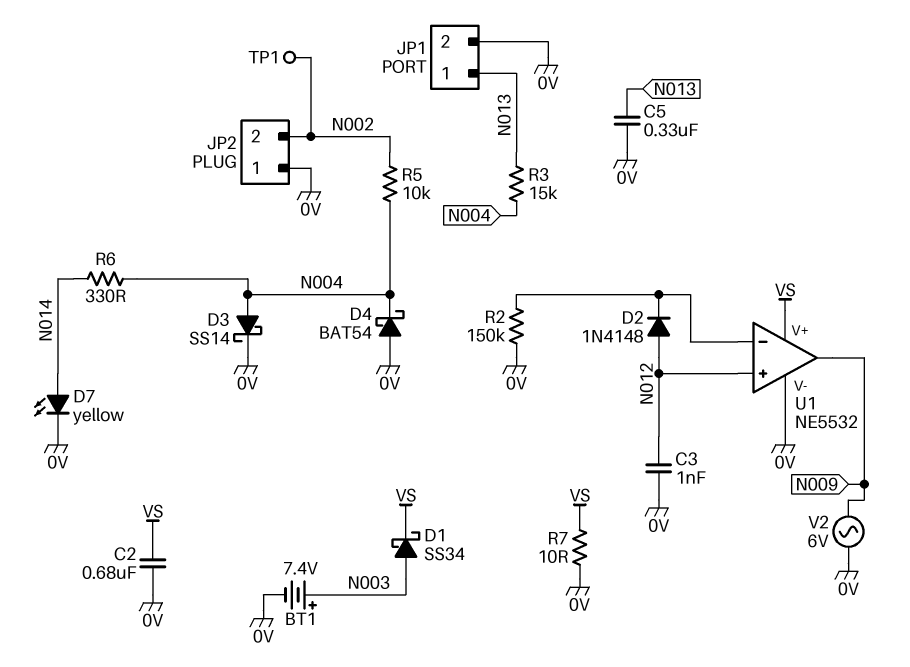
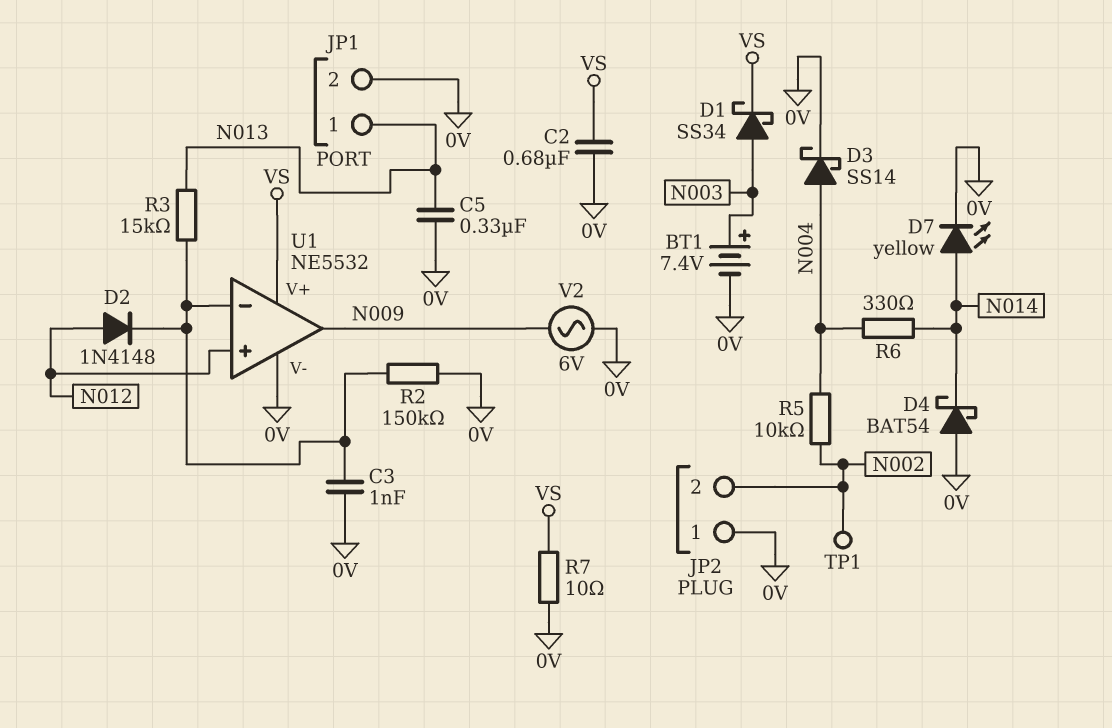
C3: 1nF (0V, N012) -> 1nF (0V, U1/in-)
D4: schottky BAT54 (A 0V, K N004) -> schottky BAT54 (A 0V, K N014)
R3: 15k (N004, N013) -> 15k (N013, U1/in-)

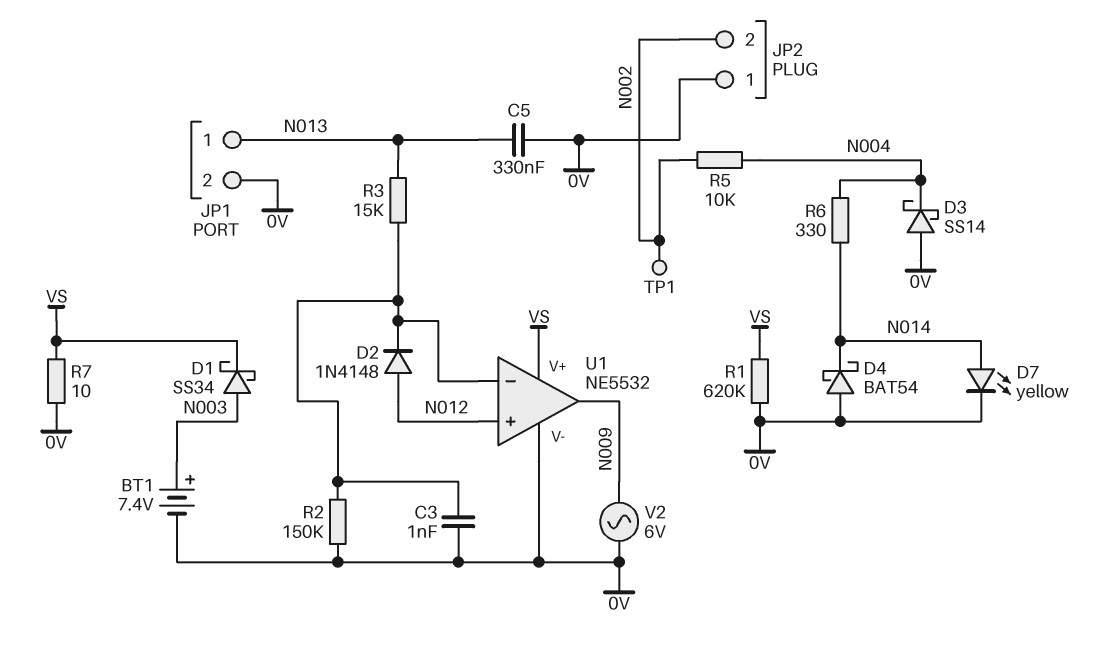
C2: 680nF (0V, VS) -> none
D3: schottky SS14 (A N004, K 0V) -> schottky SS14 (A 0V, K N004)
R1: none -> 620k (0V, VS)

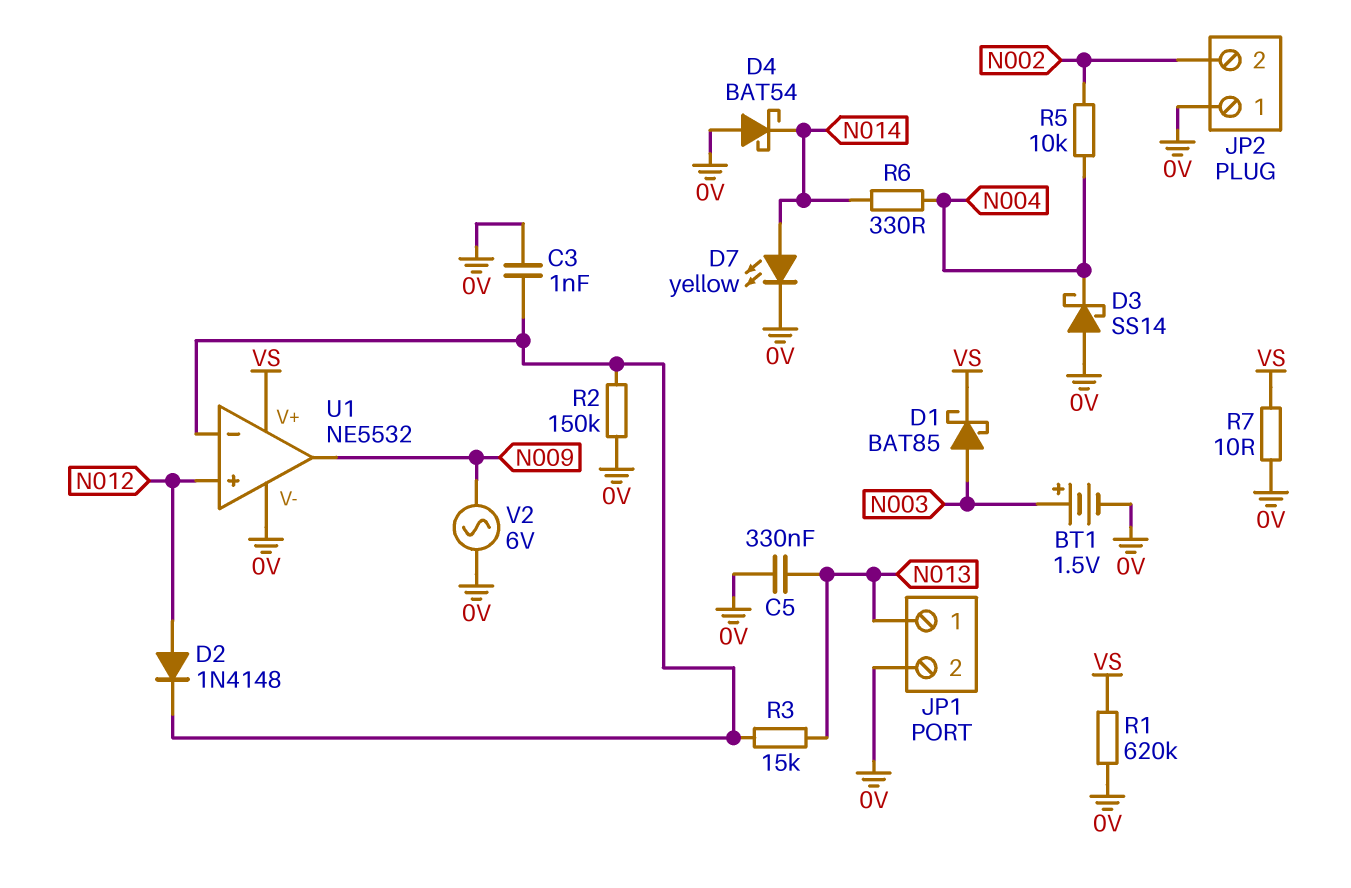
BT1: 7.4V (plus N003, minus 0V) -> 1.5V (plus N003, minus 0V)
D1: schottky SS34 (A N003, K VS) -> schottky BAT85 (A N003, K VS)
TP1: test point (N002) -> none

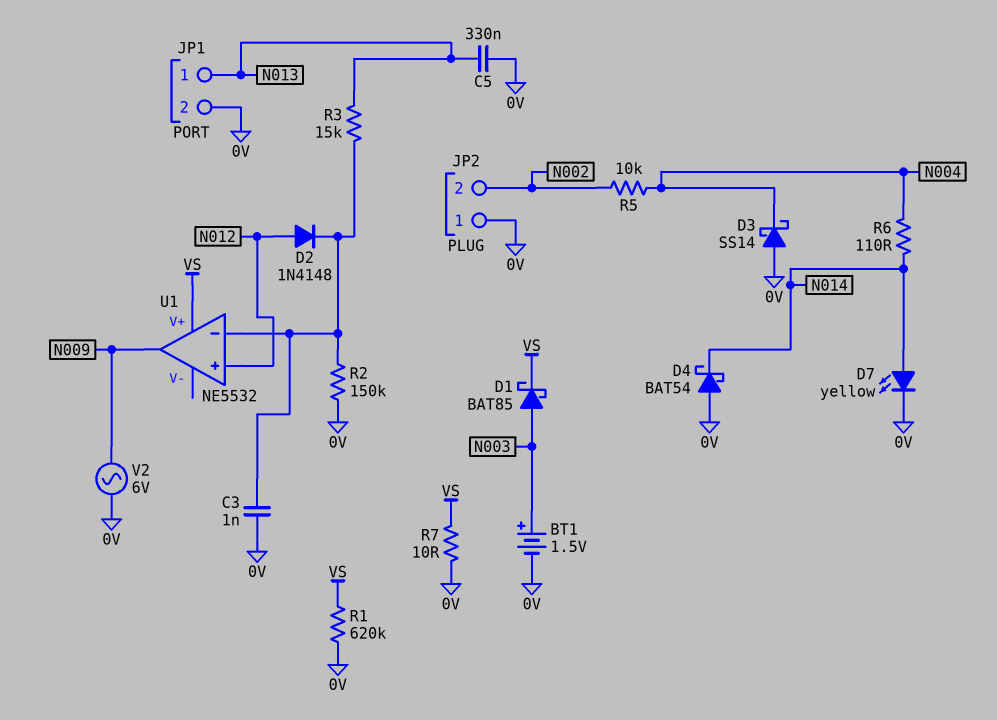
R6: 330 (N004, N014) -> 110 (N004, N014)
U1 pin V-: 0V -> none

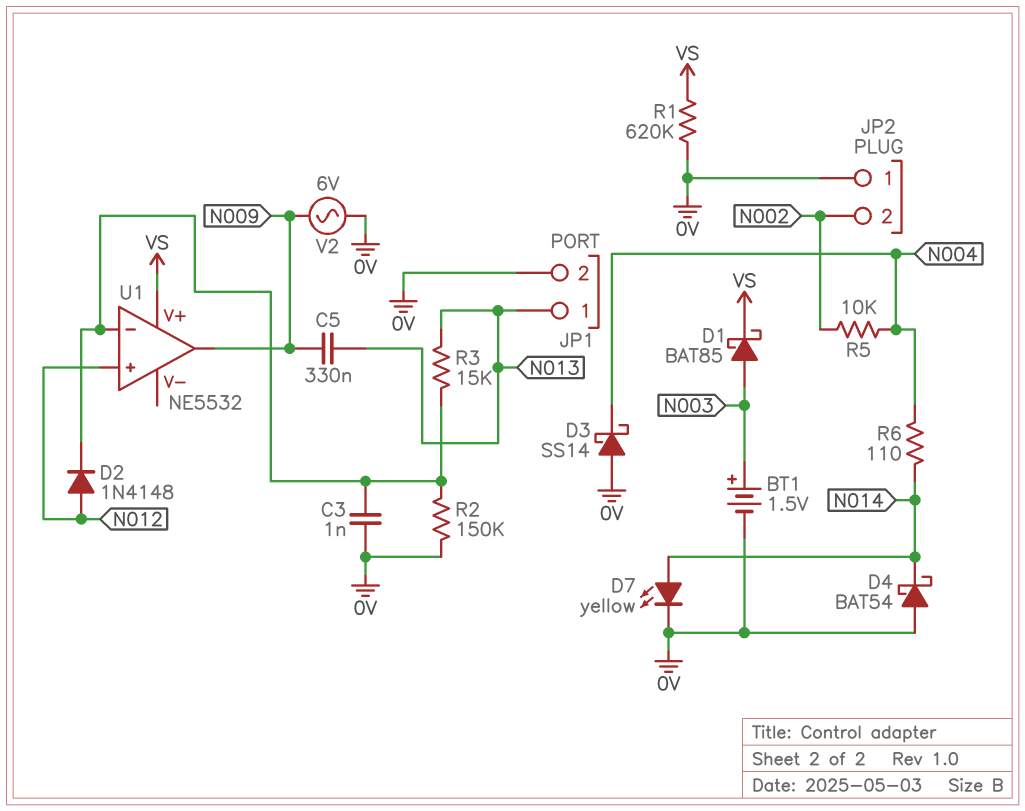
C5: 330nF (0V, N013) -> 330nF (N009, N013)
R7: 10 (0V, VS) -> none

